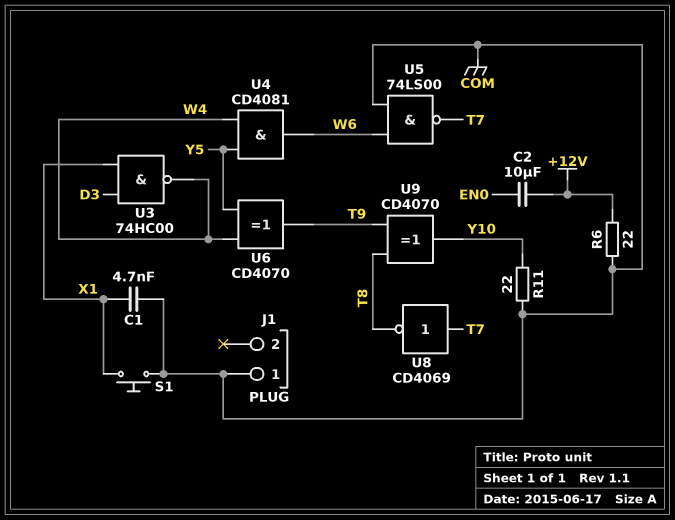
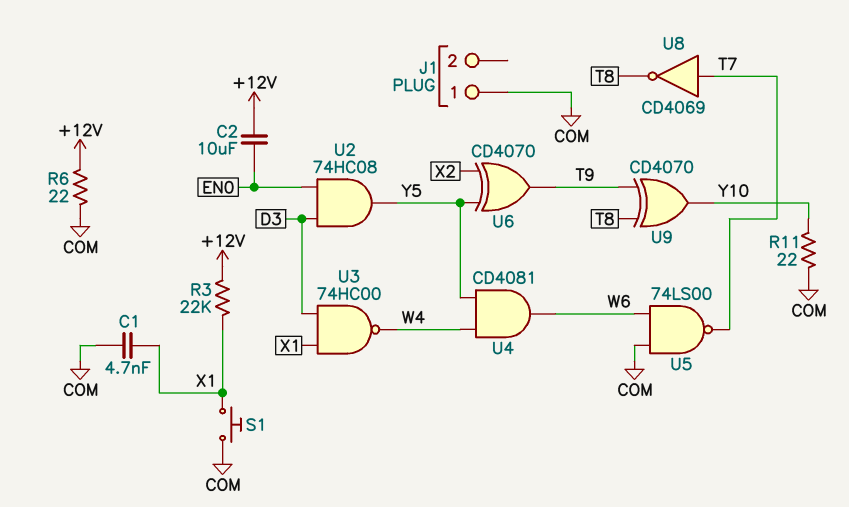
R3: none -> 22k (+12V, X1)
U2: none -> AND 74HC08 (in D3, in EN0, out Y5)
U6: XOR CD4070 (in W4, in Y5, out T9) -> XOR CD4070 (in X2, in Y5, out T9)

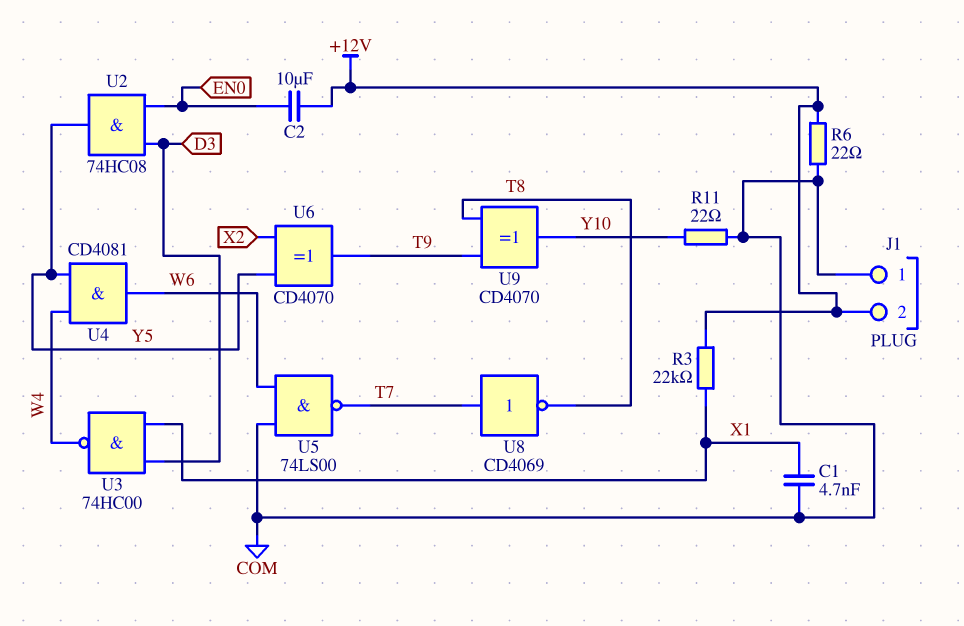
J1 pin 2: none -> +12V
S1: button (COM, X1) -> none

